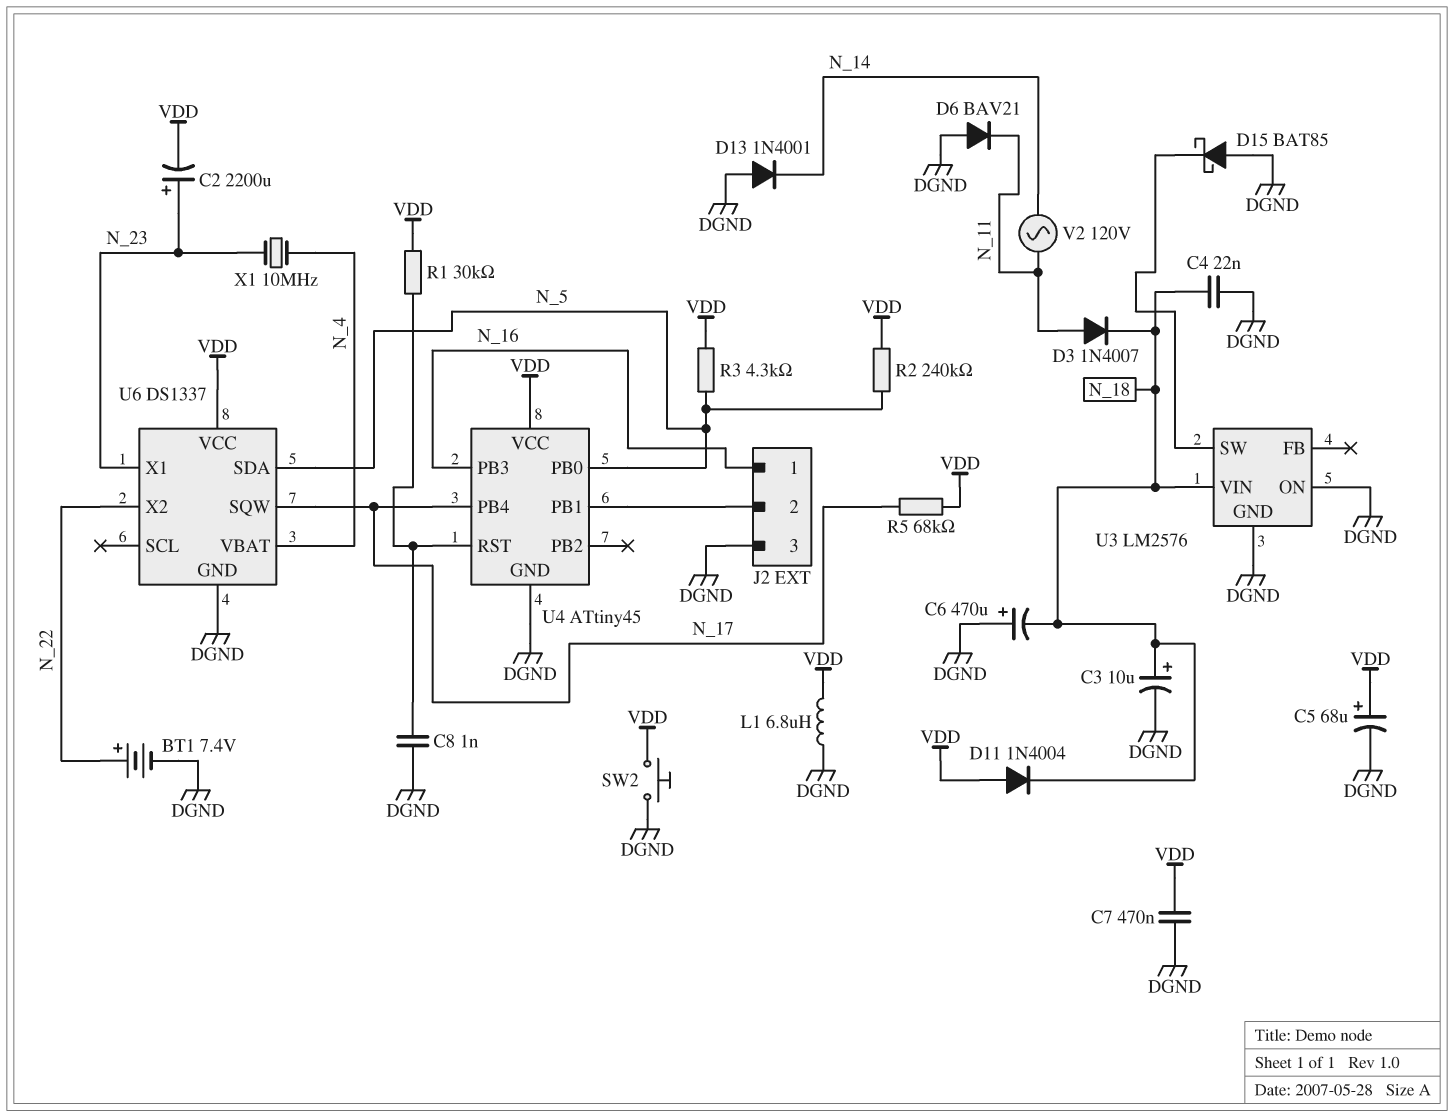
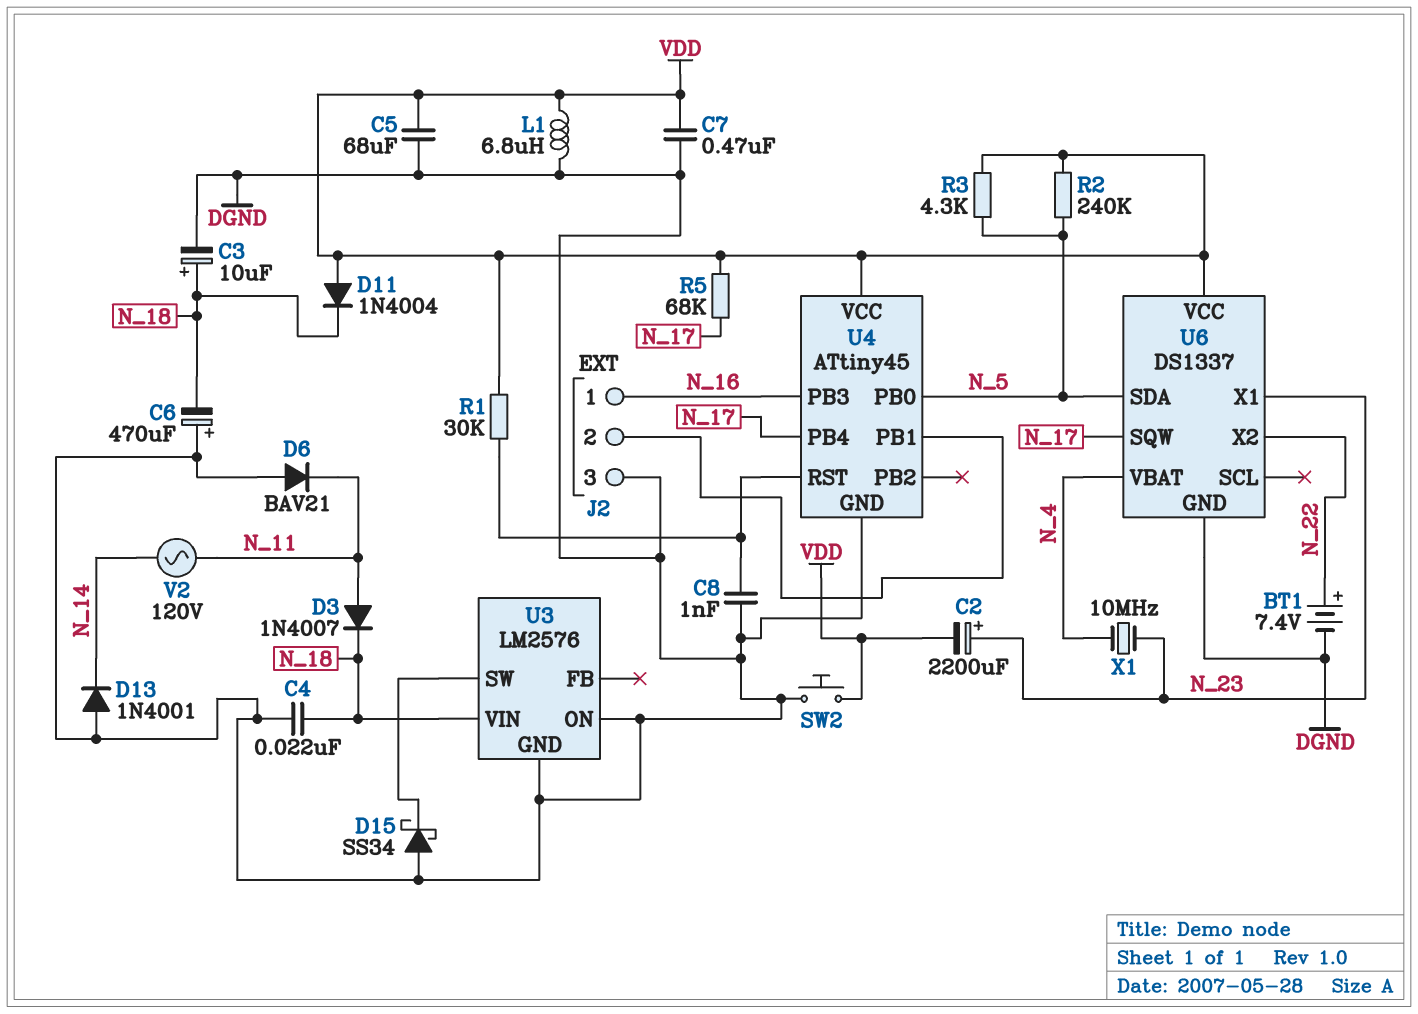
C5: 68uF (plus VDD, minus DGND) -> 68uF (DGND, VDD)
D15: schottky BAT85 (A DGND, K U3/SW) -> schottky SS34 (A DGND, K U3/SW)

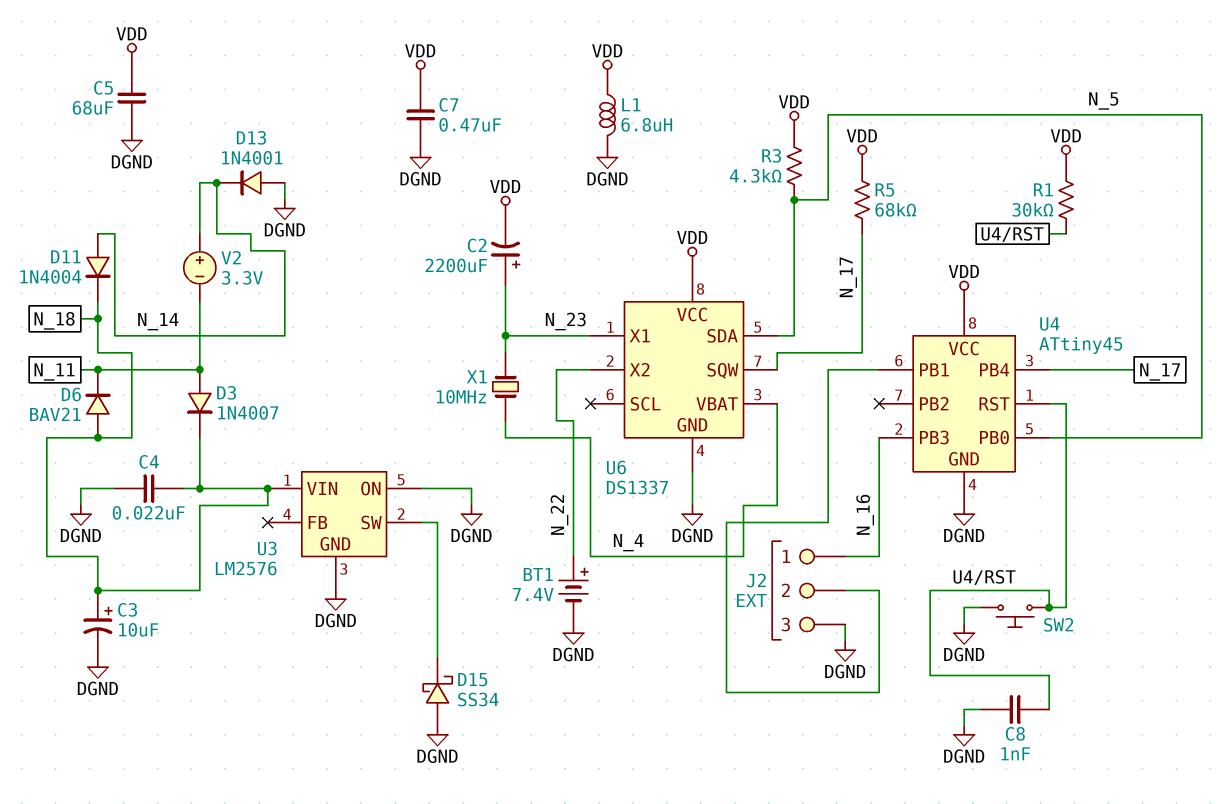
C6: 470uF (plus DGND, minus N_18) -> none
D6: diode BAV21 (A DGND, K N_11) -> diode BAV21 (A N_18, K N_11)
D11: diode 1N4004 (A VDD, K N_18) -> diode 1N4004 (A N_14, K N_18)
R2: 240k (N_5, VDD) -> none
SW2: button (DGND, VDD) -> button (DGND, U4/RST)
V2: AC 120V (N_11, N_14) -> 3.3V (plus N_14, minus N_11)

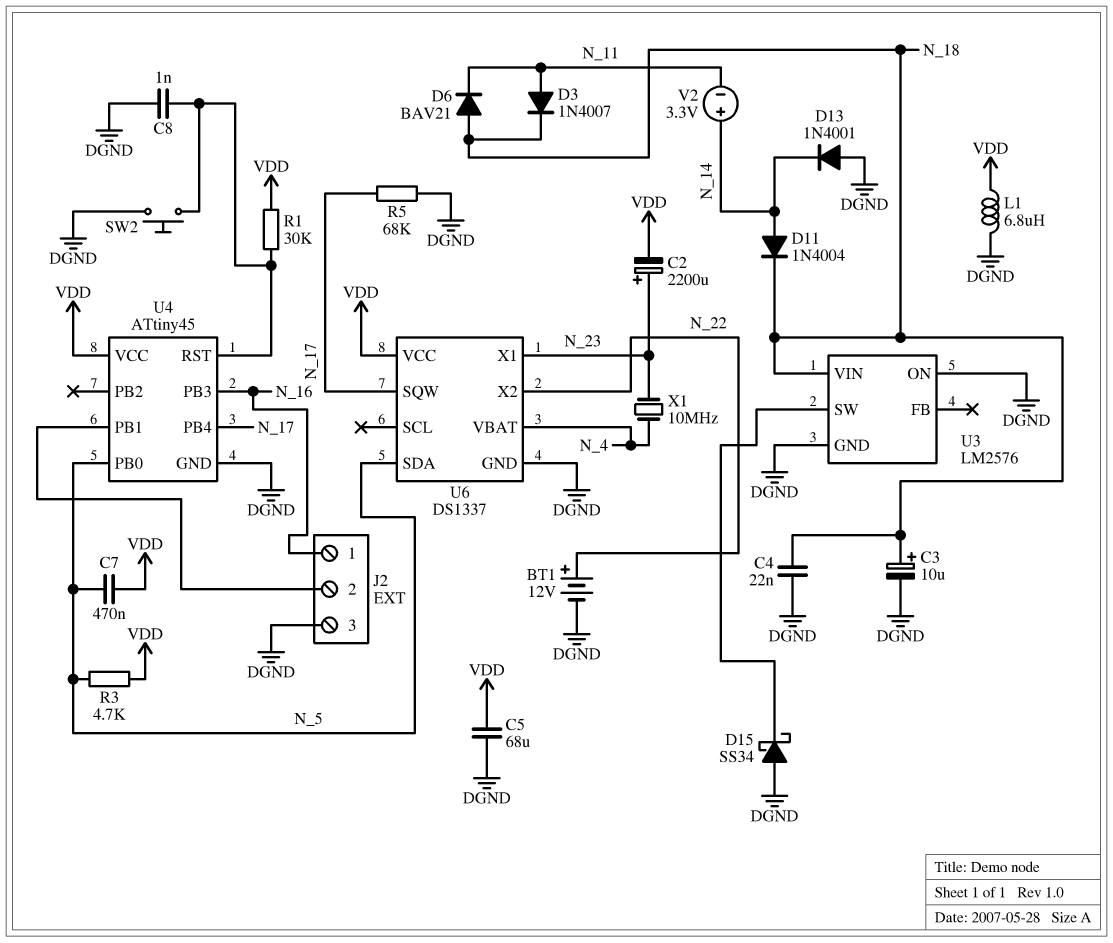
BT1: 7.4V (plus N_22, minus DGND) -> 12V (plus N_22, minus DGND)
C7: 470nF (DGND, VDD) -> 470nF (N_5, VDD)
R3: 4.3k (N_5, VDD) -> 4.7k (N_5, VDD)
R5: 68k (N_17, VDD) -> 68k (DGND, N_17)

